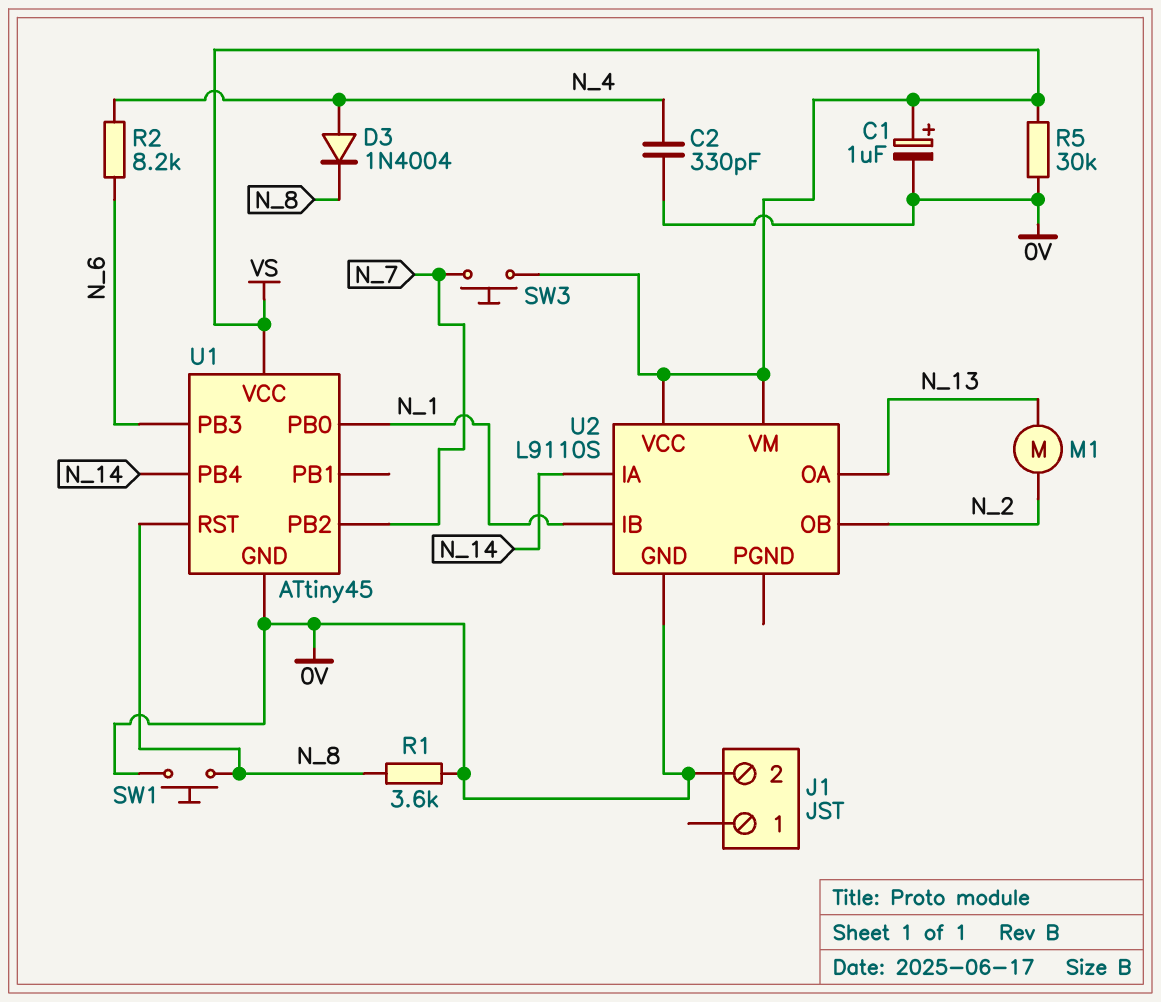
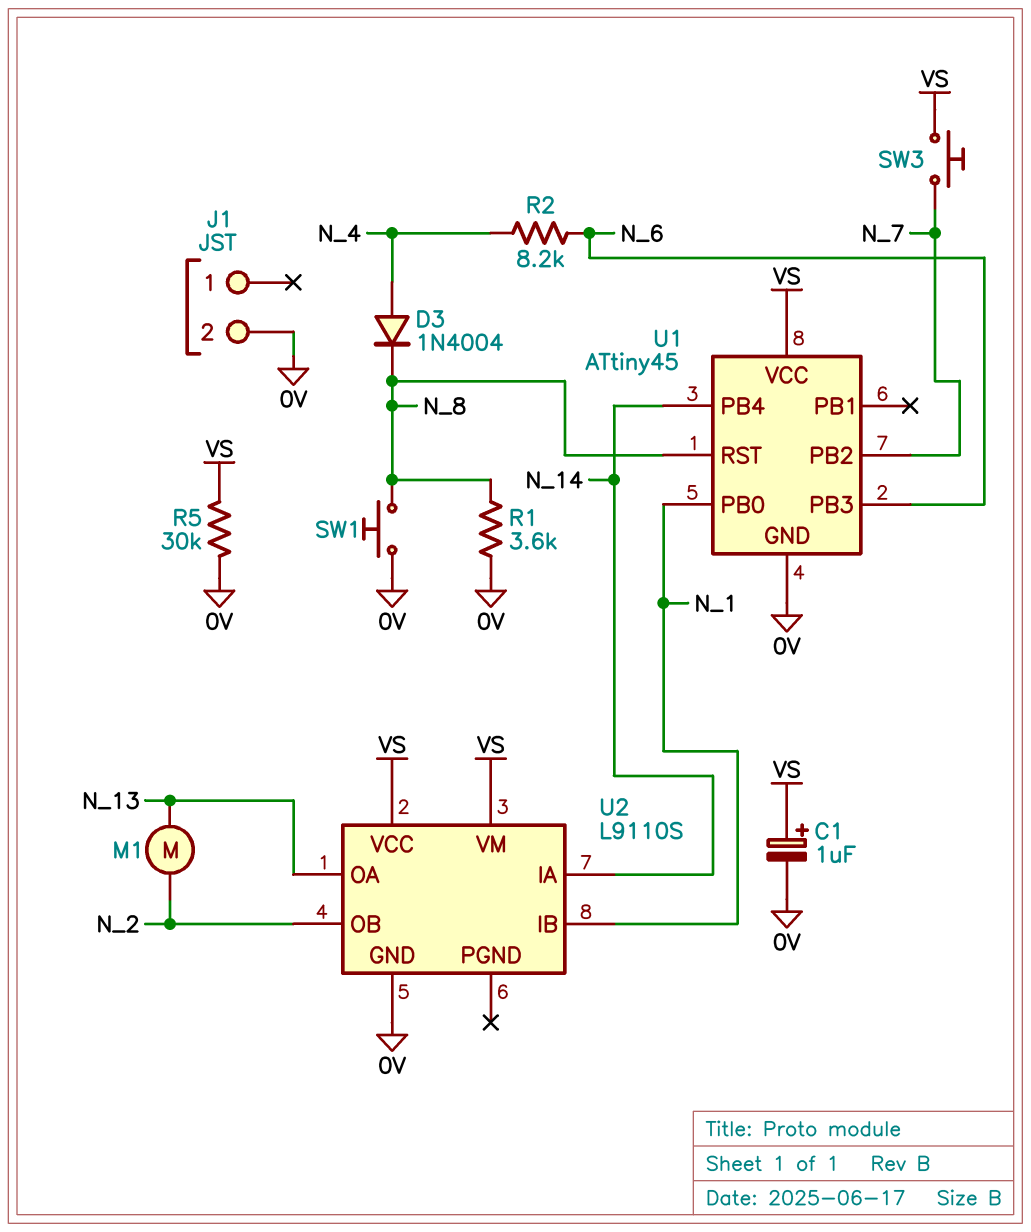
C2: 330pF (0V, N_4) -> none

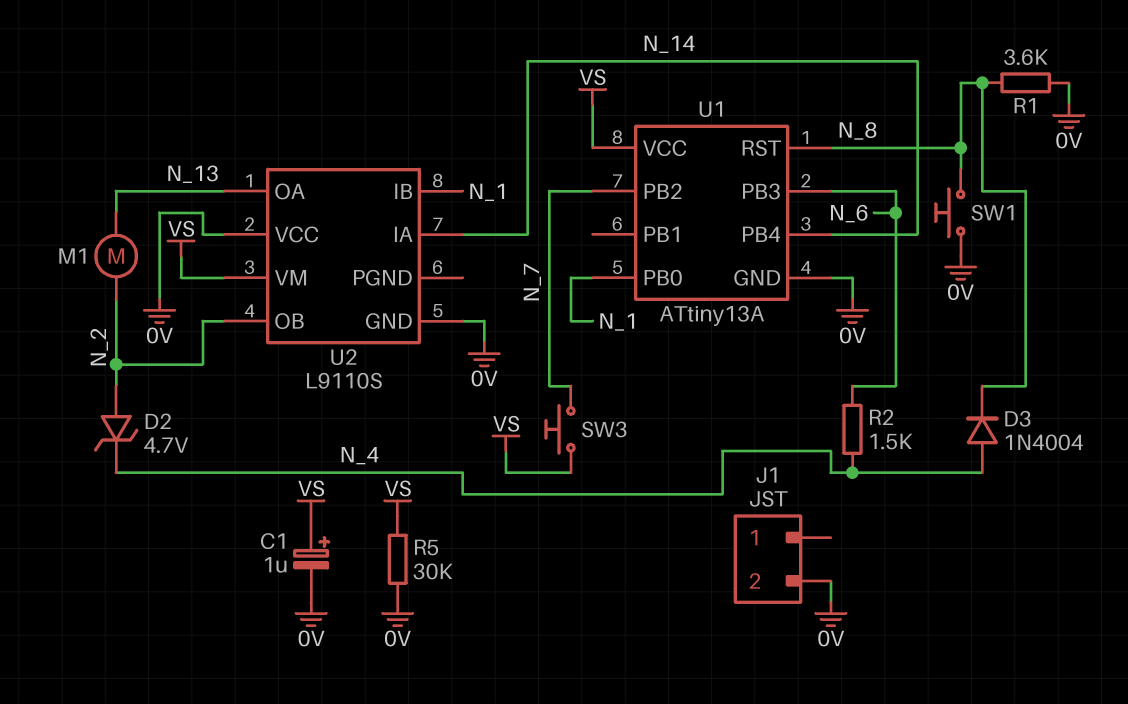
D2: none -> zener 4.7V (A N_2, K N_4)
R2: 8.2k (N_4, N_6) -> 1.5k (N_4, N_6)
U1: ATtiny45 -> ATtiny13A
U2 pin VCC: VS -> 0V

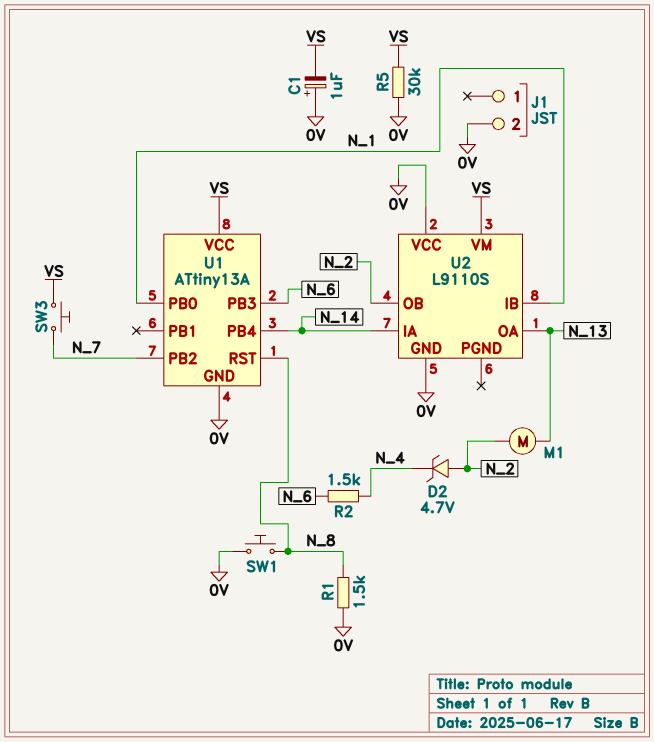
C1: 1uF (plus VS, minus 0V) -> 1uF (plus 0V, minus VS)
D3: diode 1N4004 (A N_4, K N_8) -> none
R1: 3.6k (0V, N_8) -> 1.5k (0V, N_8)

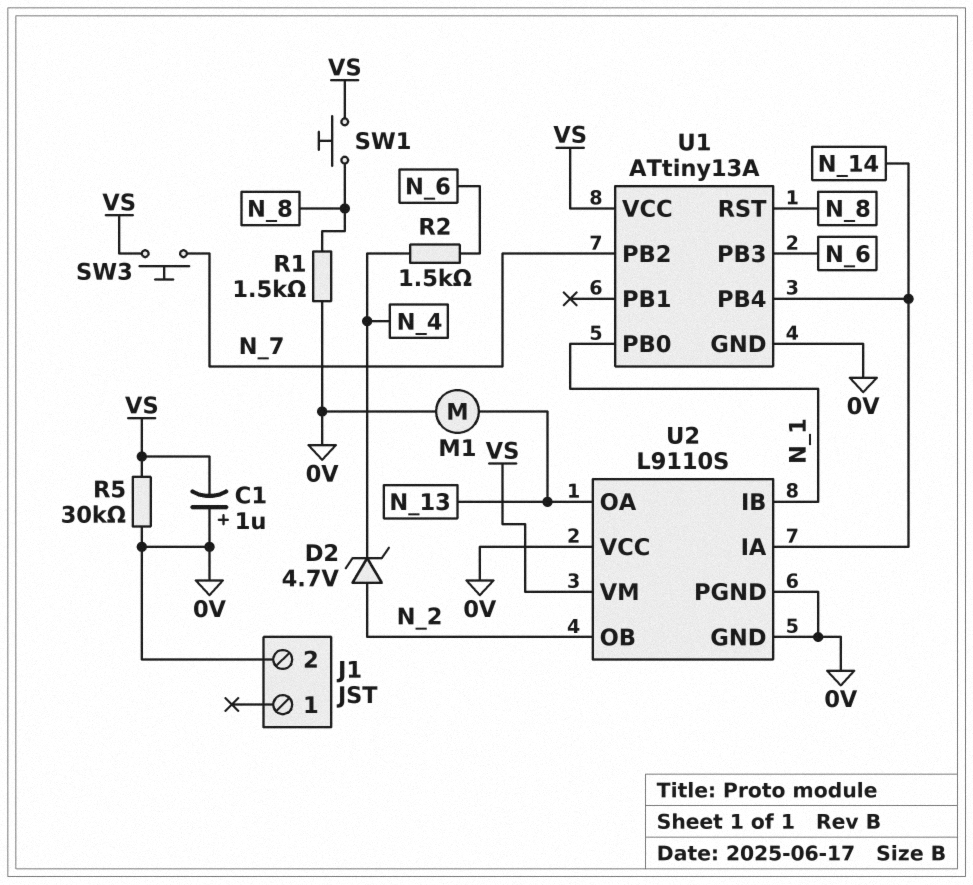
M1: motor (N_2, N_13) -> motor (0V, N_13)
SW1: button (0V, N_8) -> button (N_8, VS)
U2 pin PGND: none -> 0V

